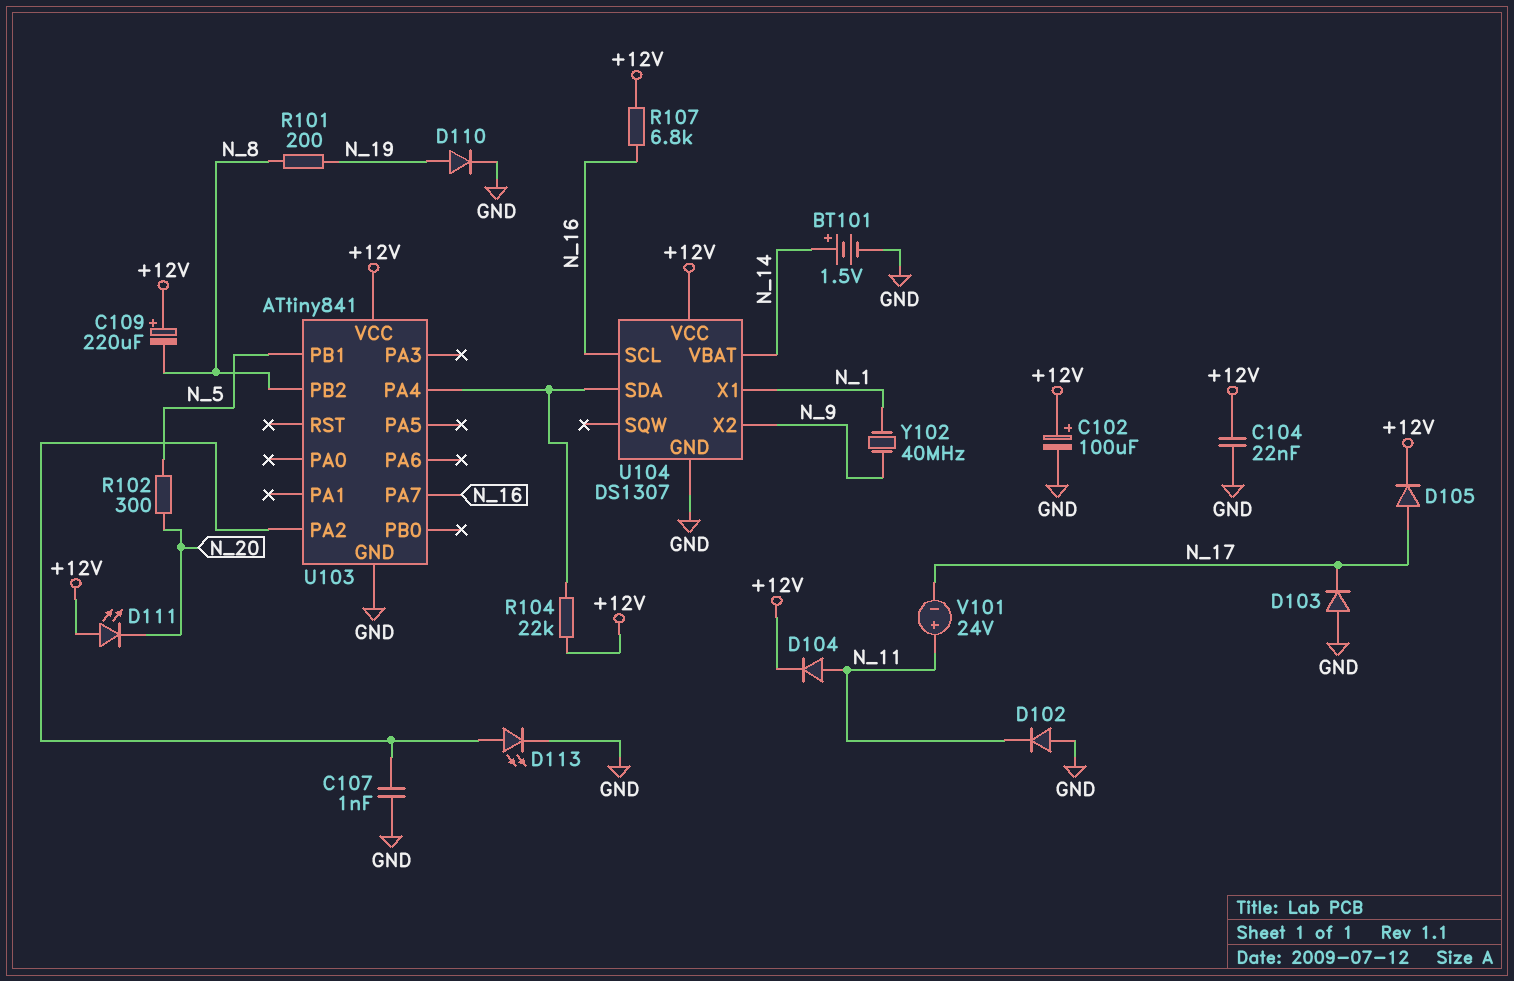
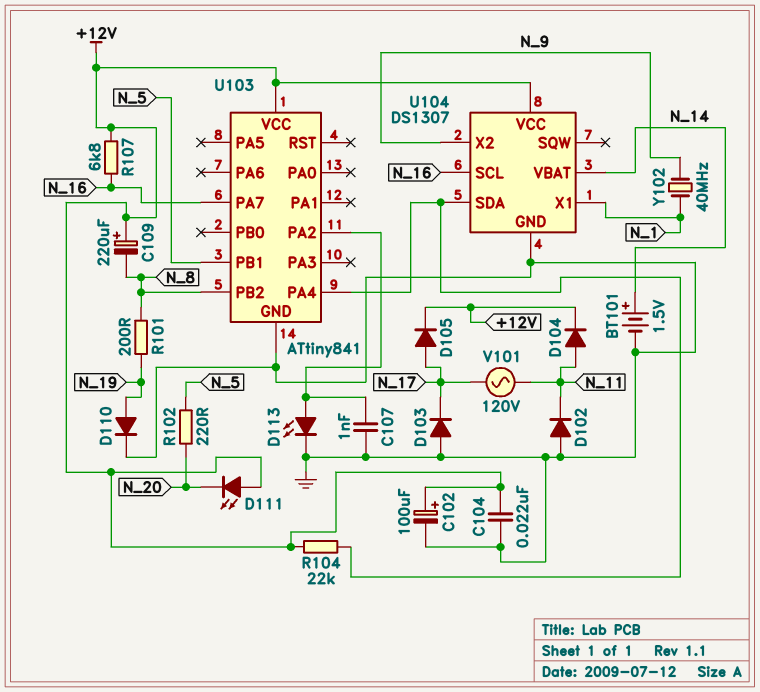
R102: 300 (N_5, N_20) -> 220 (N_5, N_20)
V101: 24V (plus N_11, minus N_17) -> AC 120V (N_11, N_17)

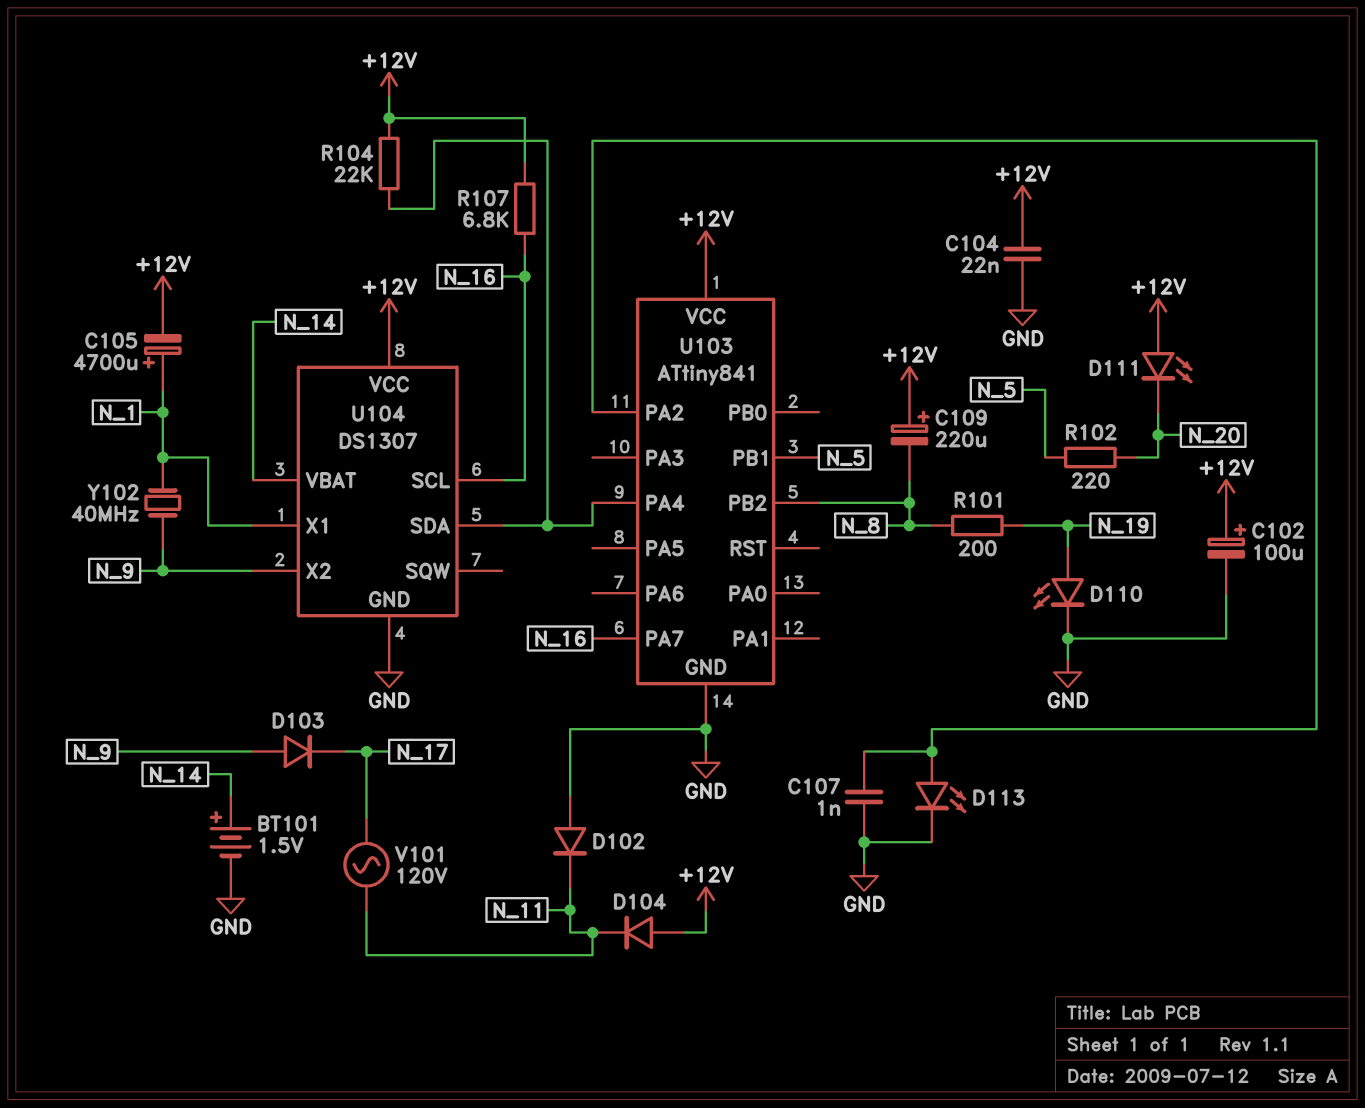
C105: none -> 4700uF (plus N_1, minus +12V)
D103: diode (A GND, K N_17) -> diode (A N_9, K N_17)
D104: diode (A N_11, K +12V) -> diode (A +12V, K N_11)
D105: diode (A N_17, K +12V) -> none
D110: diode (A N_19, K GND) -> LED (A N_19, K GND)

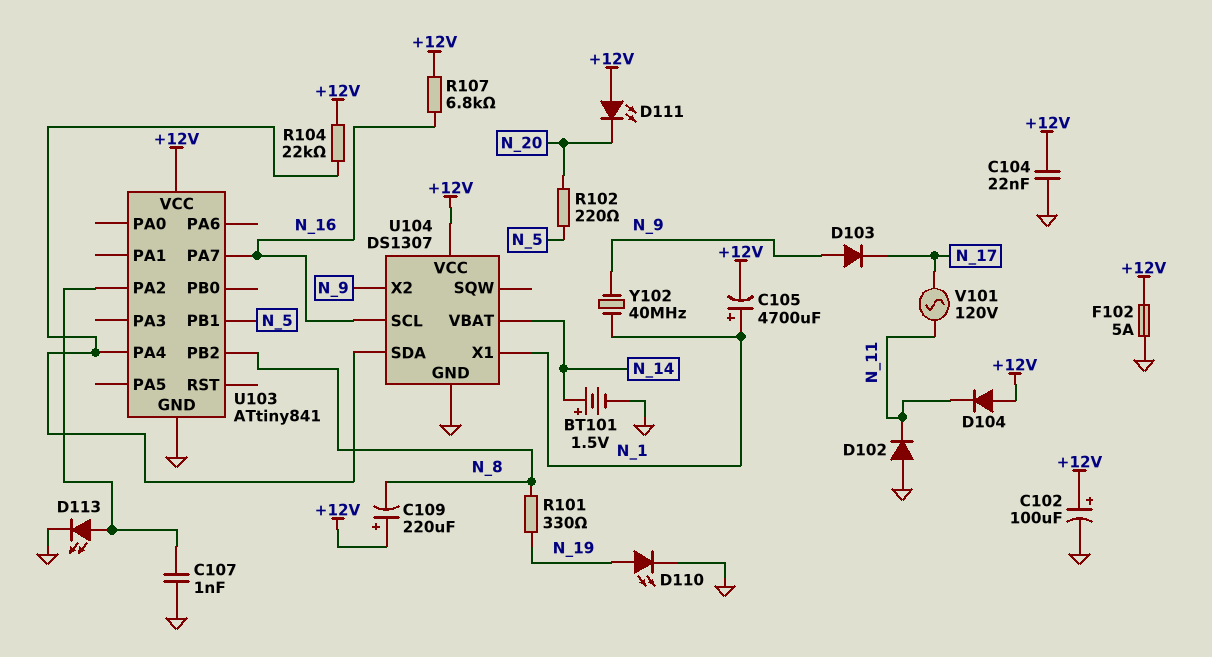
F102: none -> 5A (+12V, GND)
R101: 200 (N_8, N_19) -> 330 (N_8, N_19)

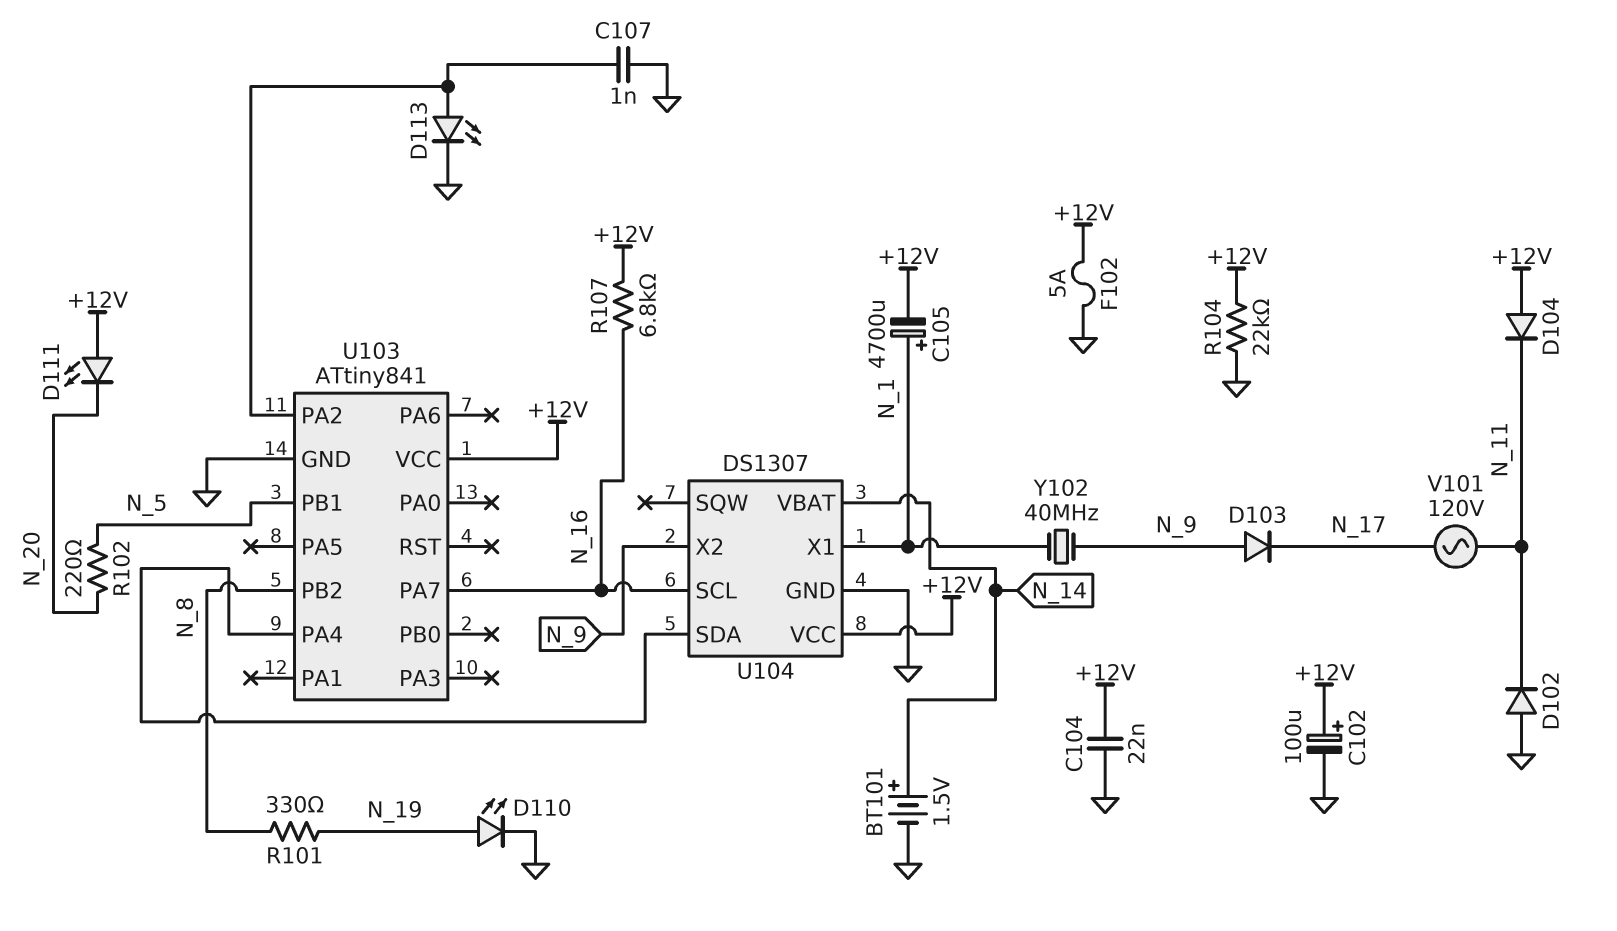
C109: 220uF (plus +12V, minus N_8) -> none
R104: 22k (+12V, U103/PA4) -> 22k (+12V, GND)

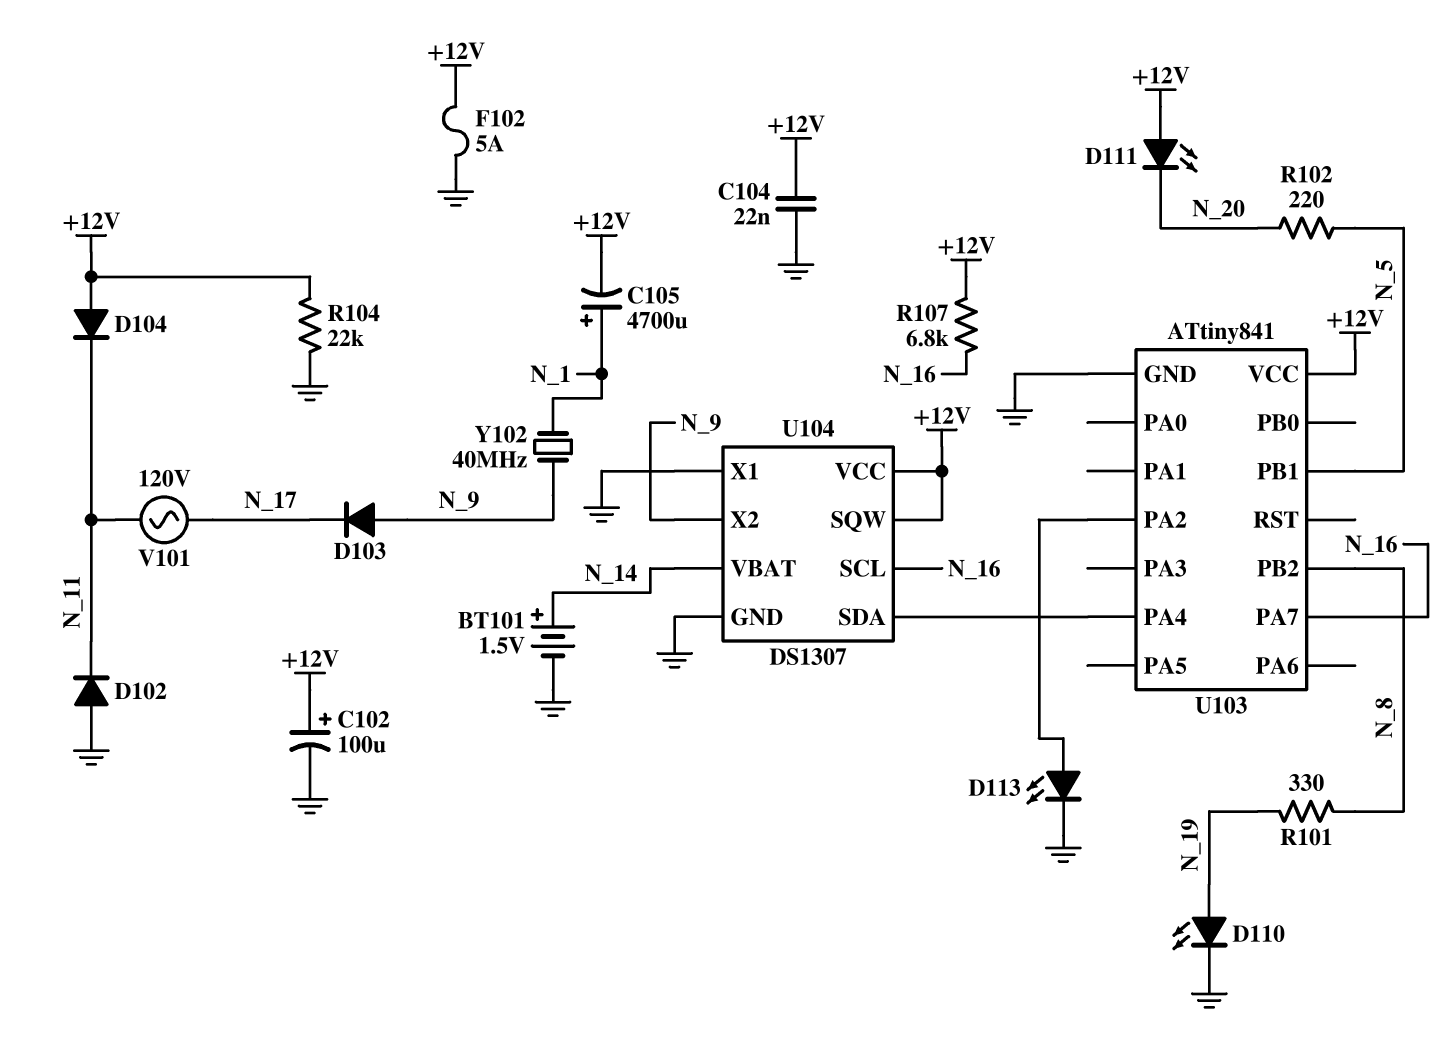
C107: 1nF (GND, U103/PA2) -> none
U104 pin SQW: none -> +12V
U104 pin X1: N_1 -> GND

